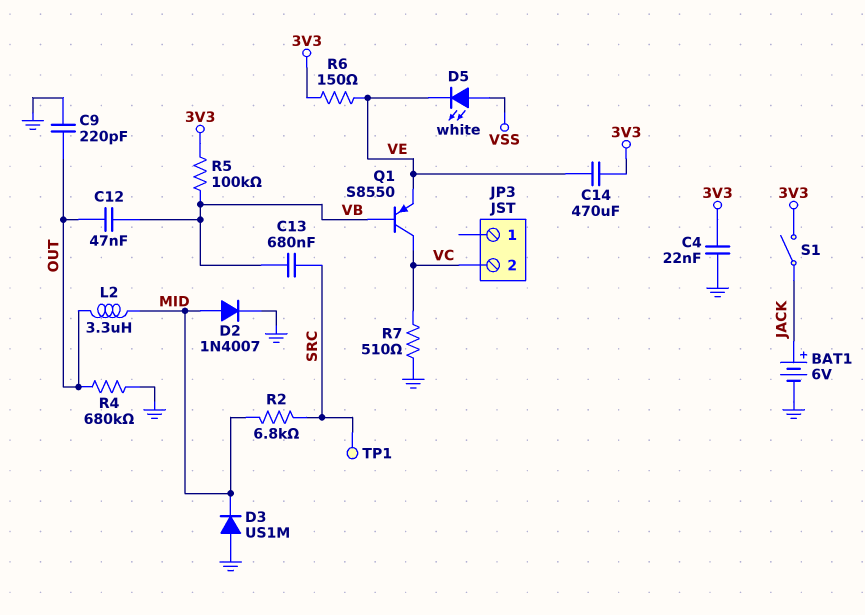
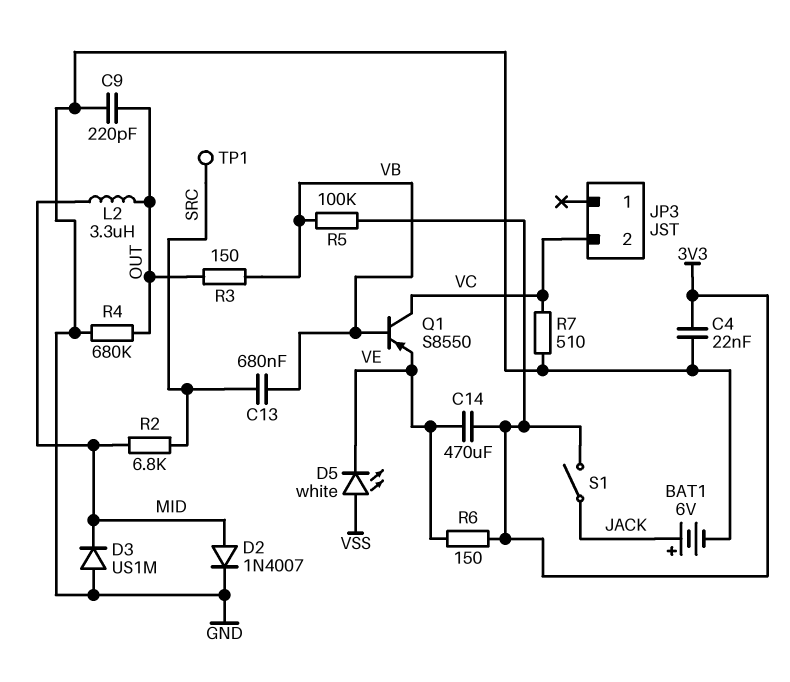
C12: 47nF (OUT, VB) -> none
R3: none -> 150 (OUT, VB)

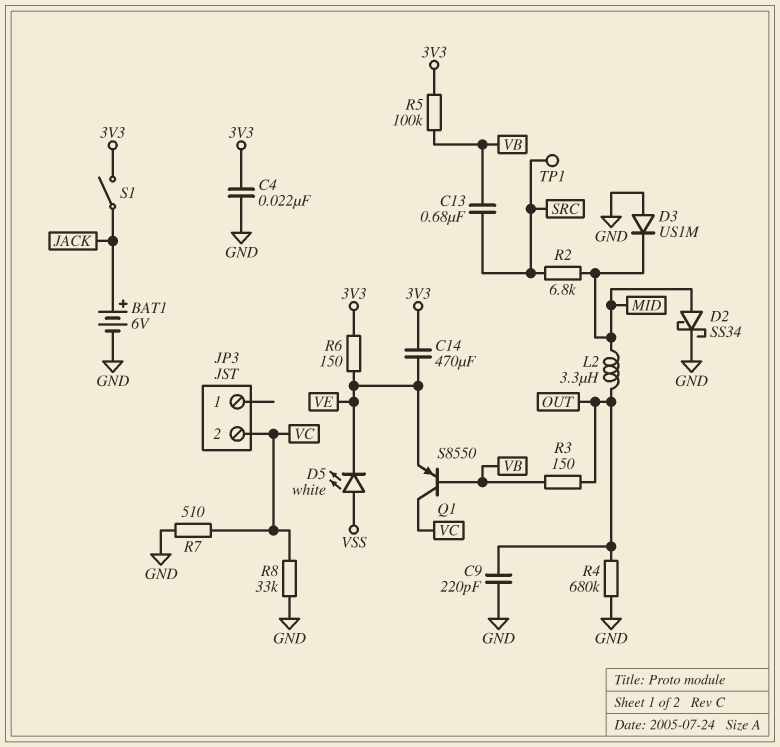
D2: diode 1N4007 (A MID, K GND) -> schottky SS34 (A MID, K GND)
R8: none -> 33k (GND, VC)

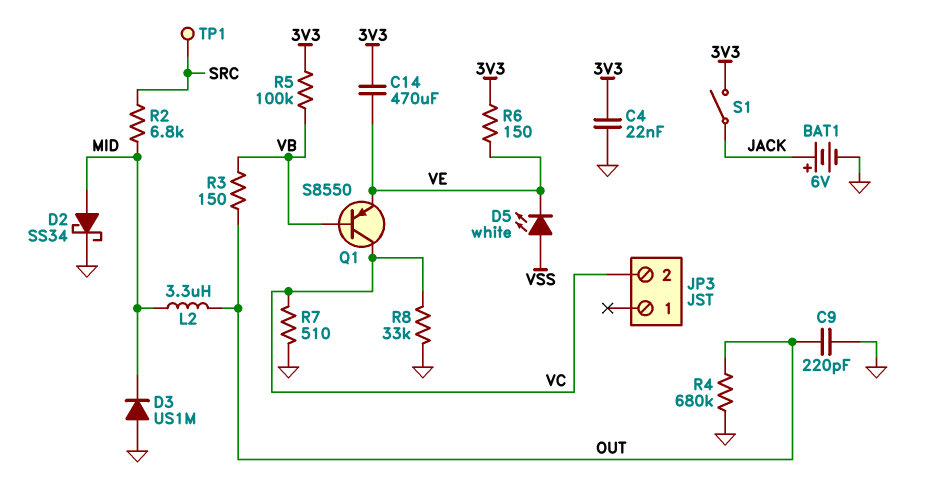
C13: 680nF (SRC, VB) -> none

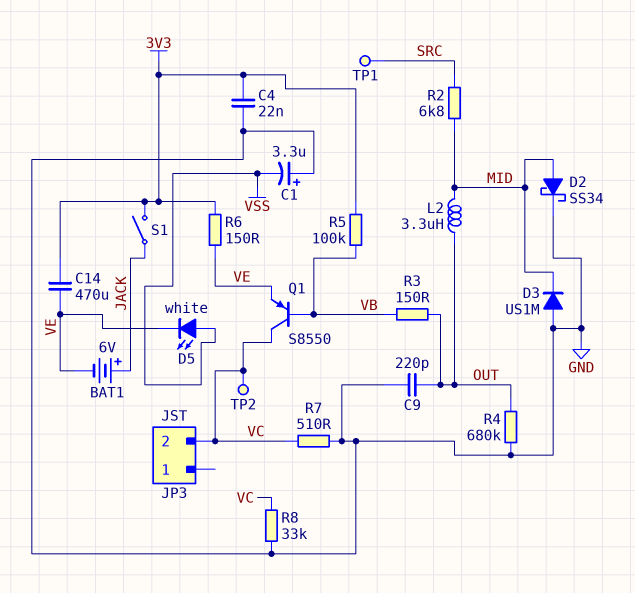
BAT1: 6V (plus JACK, minus GND) -> 6V (plus JACK, minus VE)
C1: none -> 3.3uF (plus GND, minus VSS)
TP2: none -> test point (VC)

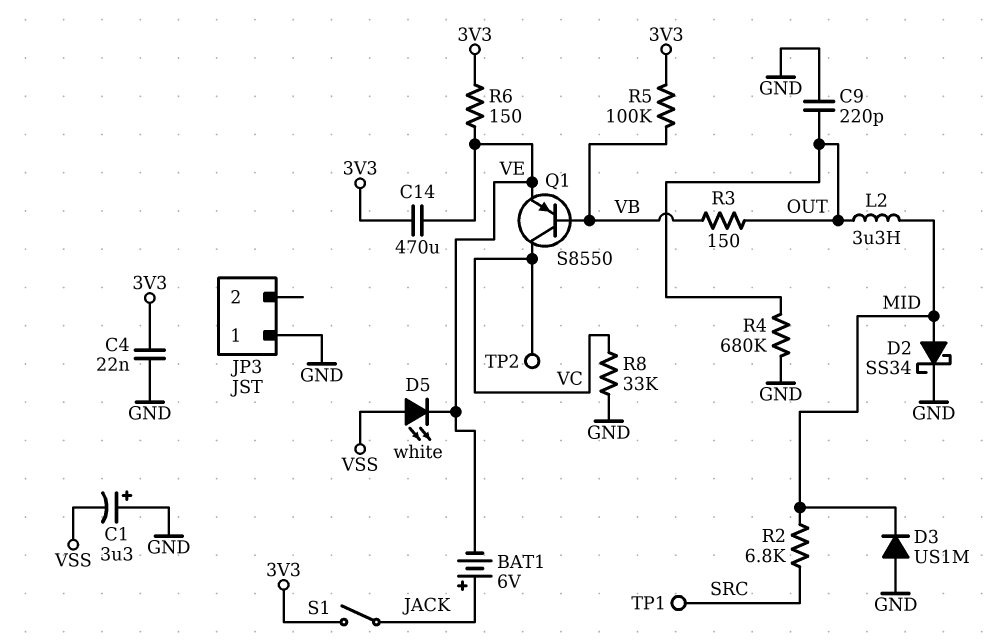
JP3 pin 1: none -> GND
JP3 pin 2: VC -> none
R7: 510 (GND, VC) -> none

